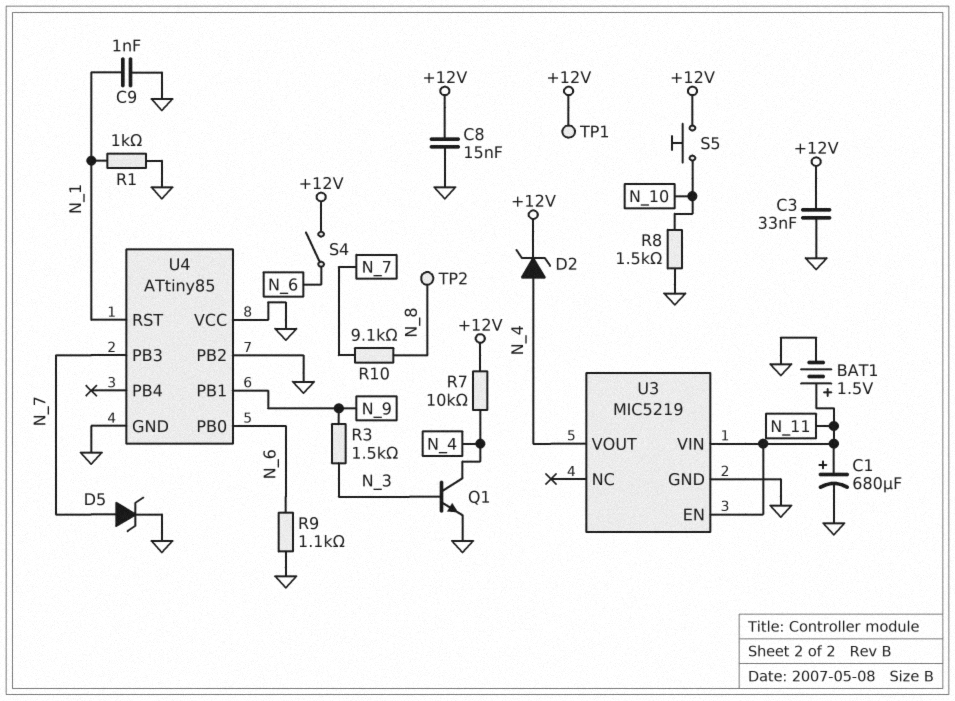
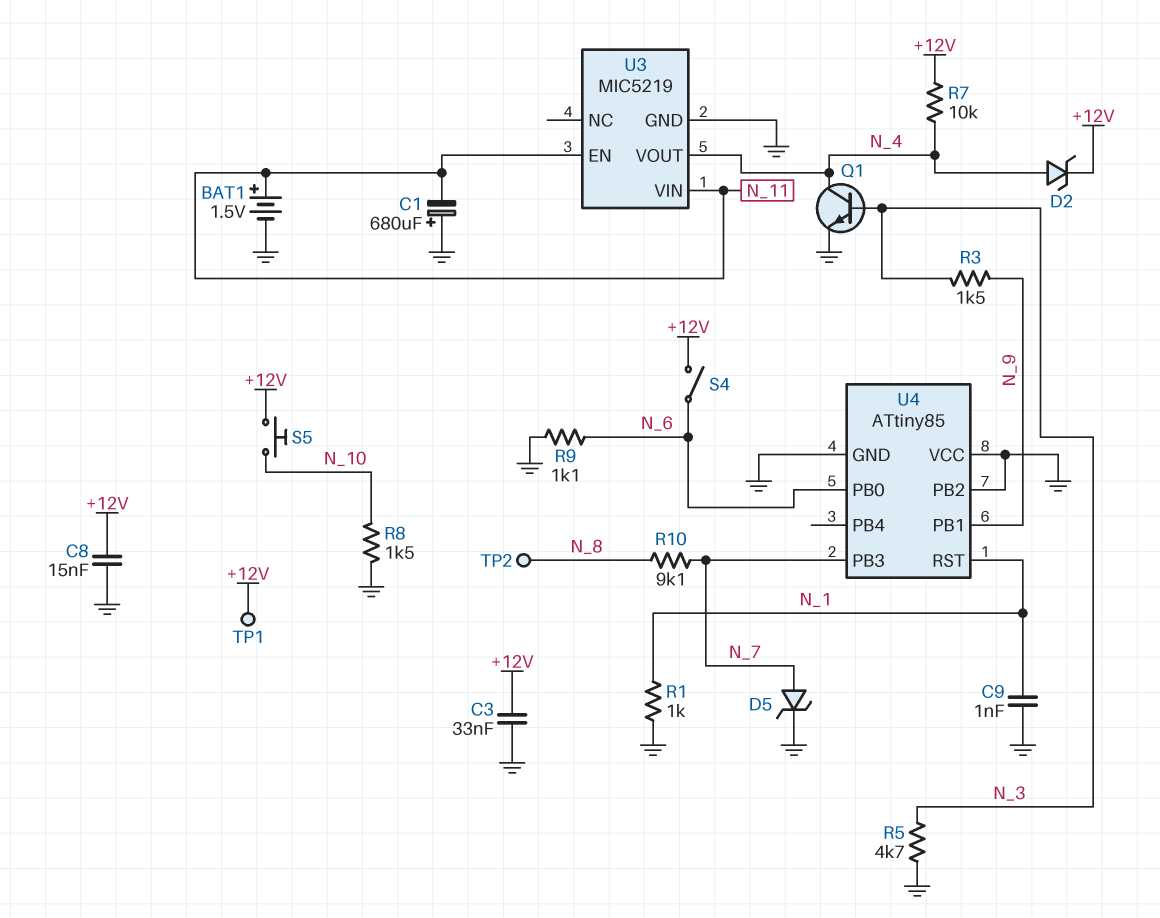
C1: 680uF (plus N_11, minus GND) -> 680uF (plus GND, minus N_11)
R5: none -> 4.7k (GND, N_3)

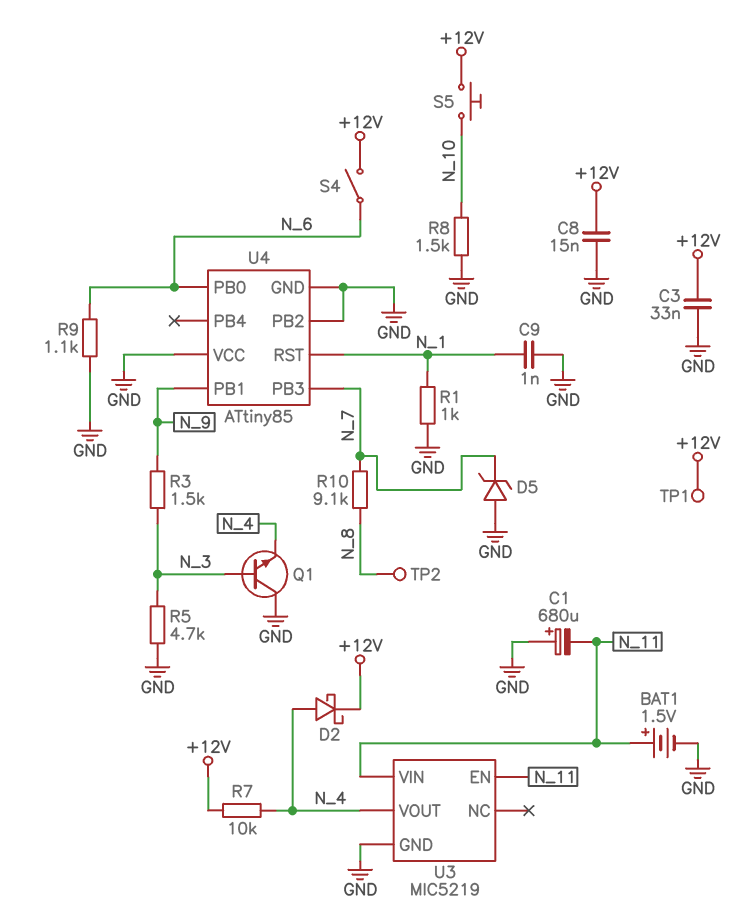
D2: zener (A N_4, K +12V) -> schottky (A N_4, K +12V)
D5: zener (A N_7, K GND) -> zener (A GND, K N_7)
Q1: NPN (B N_3, C N_4, E GND) -> NPN (B N_3, C GND, E N_4)

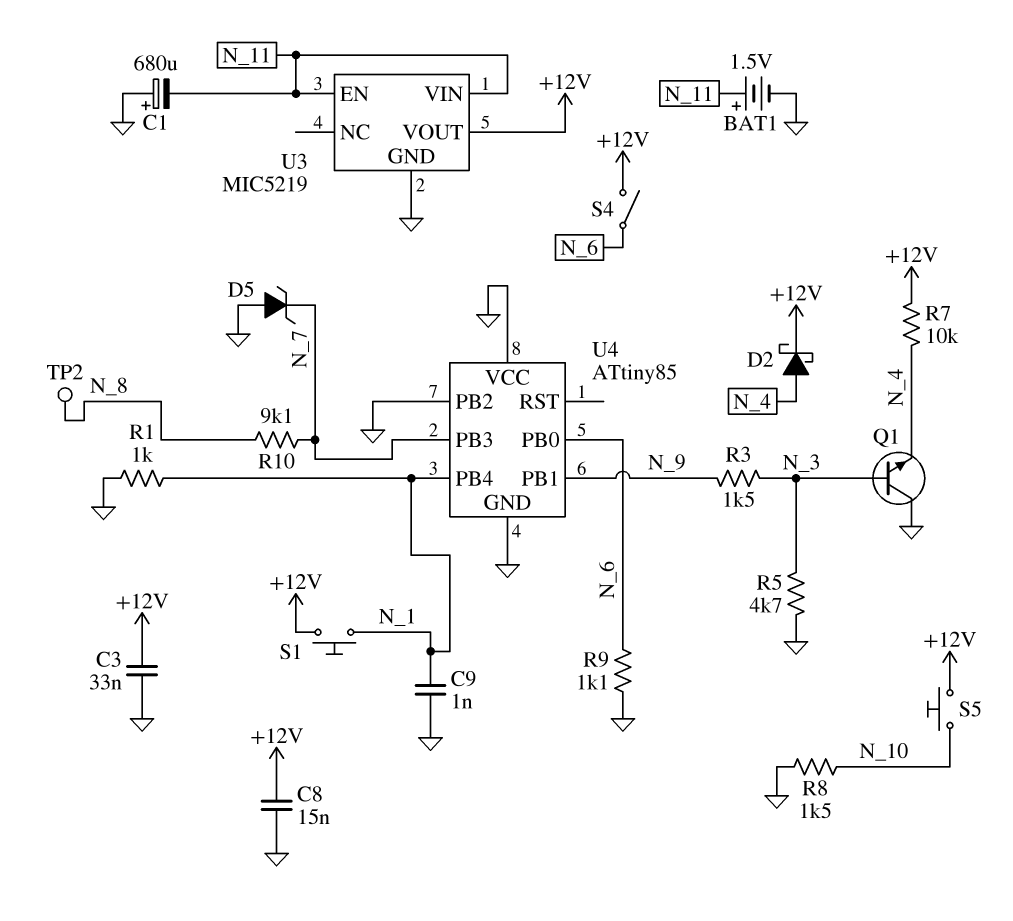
S1: none -> button (+12V, N_1)
TP1: test point (+12V) -> none
U3 pin VOUT: N_4 -> +12V
U4 pin PB4: none -> N_1
U4 pin RST: N_1 -> none

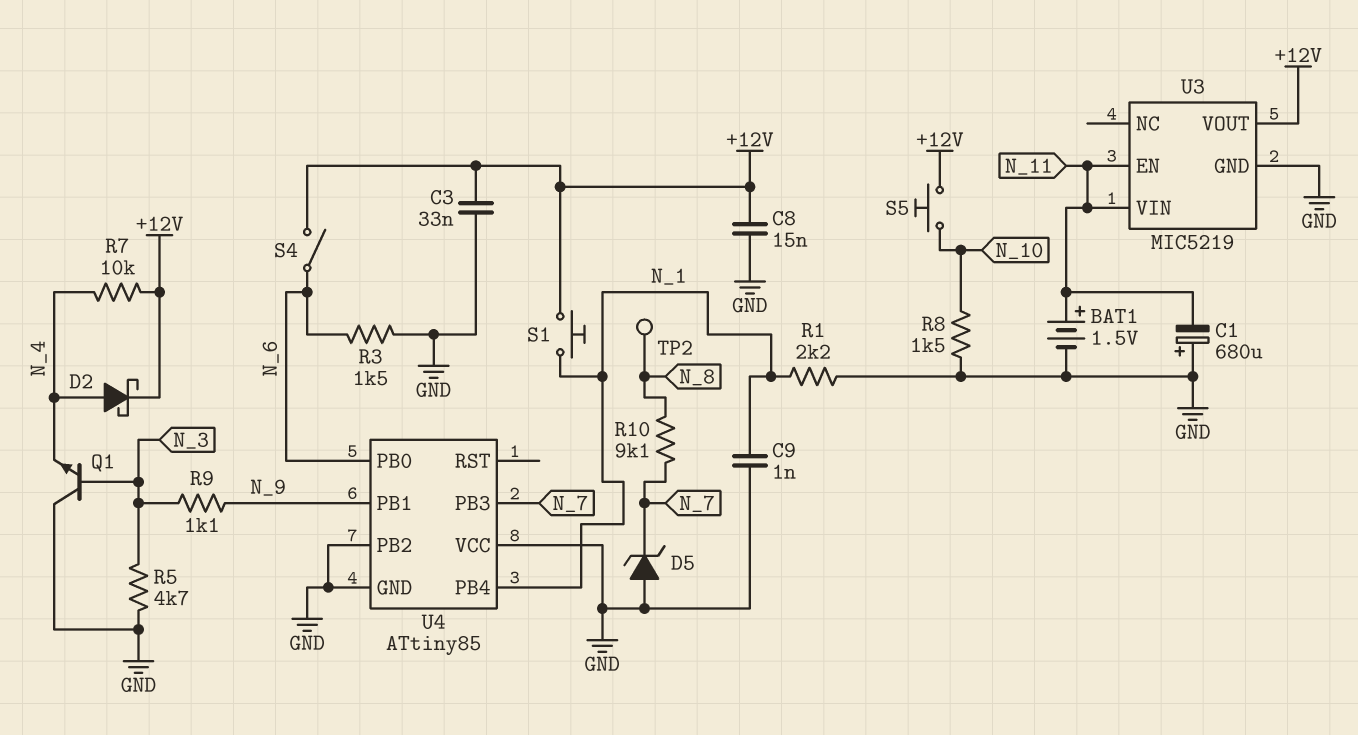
R1: 1k (GND, N_1) -> 2.2k (GND, N_1)
R3: 1.5k (N_3, N_9) -> 1.5k (GND, N_6)
R9: 1.1k (GND, N_6) -> 1.1k (N_3, N_9)

